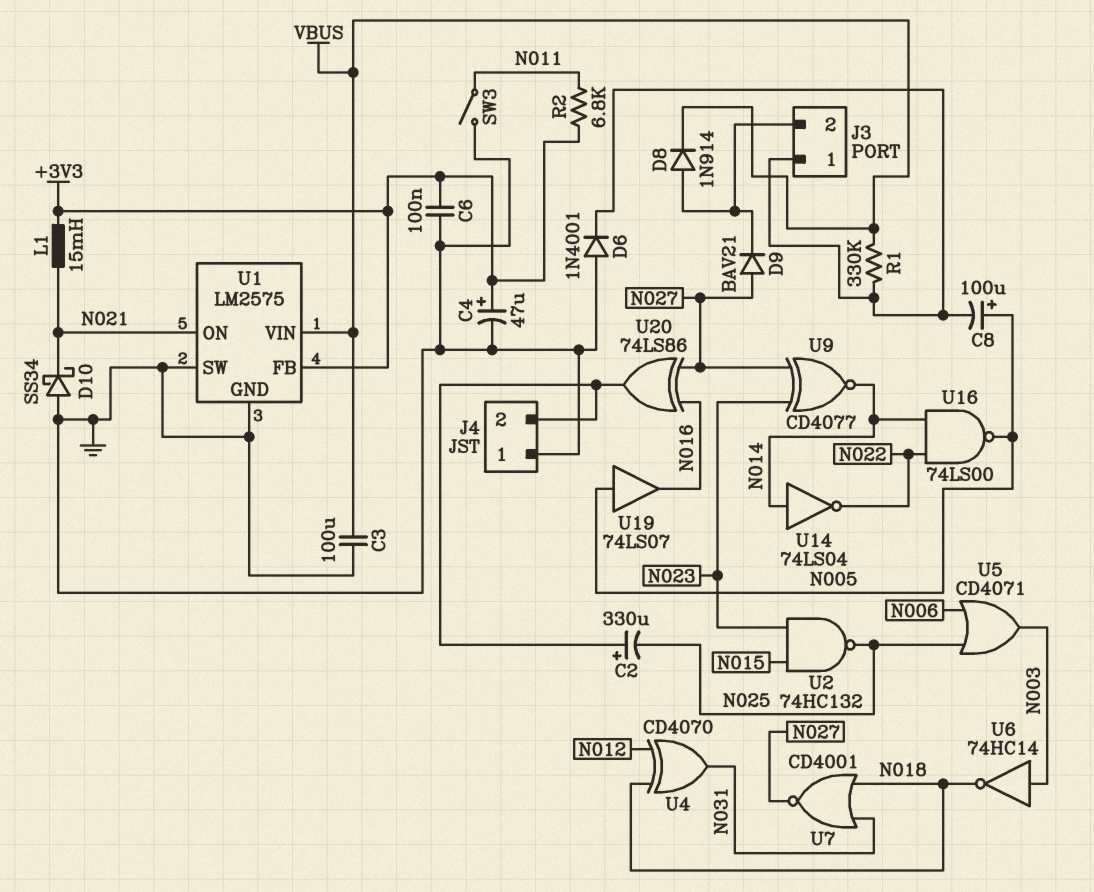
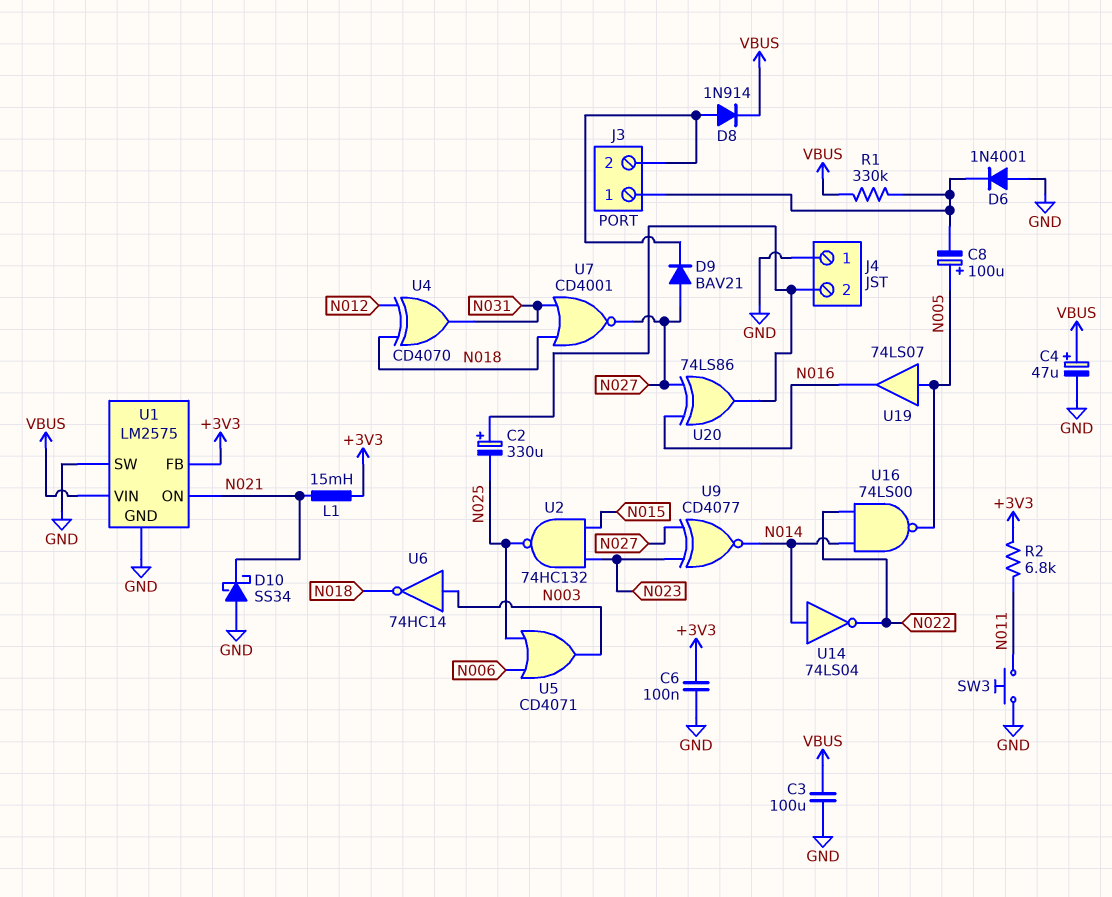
C4: 47uF (plus +3V3, minus GND) -> 47uF (plus VBUS, minus GND)
SW3: switch (GND, N011) -> button (GND, N011)

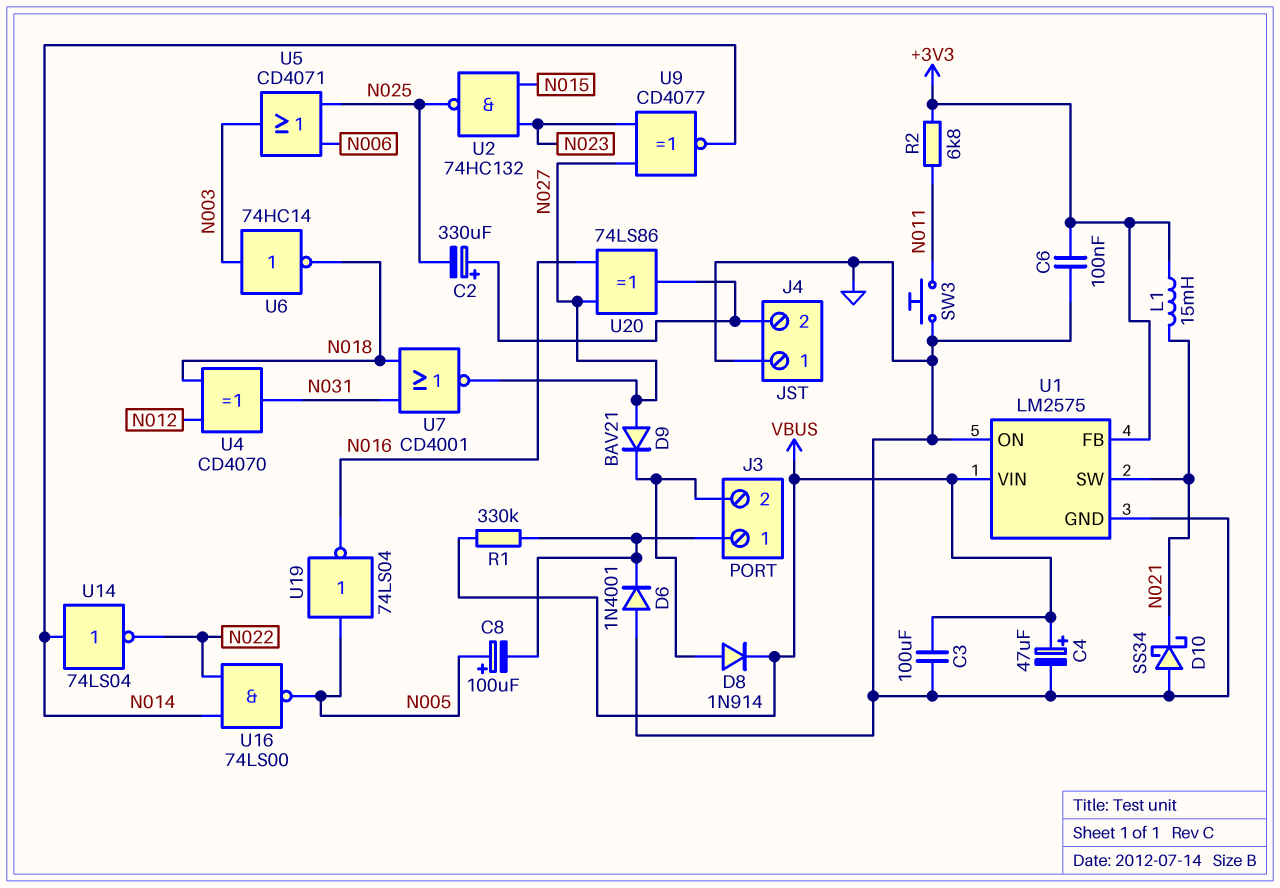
U1 pin ON: N021 -> GND
U1 pin SW: GND -> N021
U19: buffer 74LS07 (in N005, out N016) -> NOT 74LS04 (in N005, out N016)

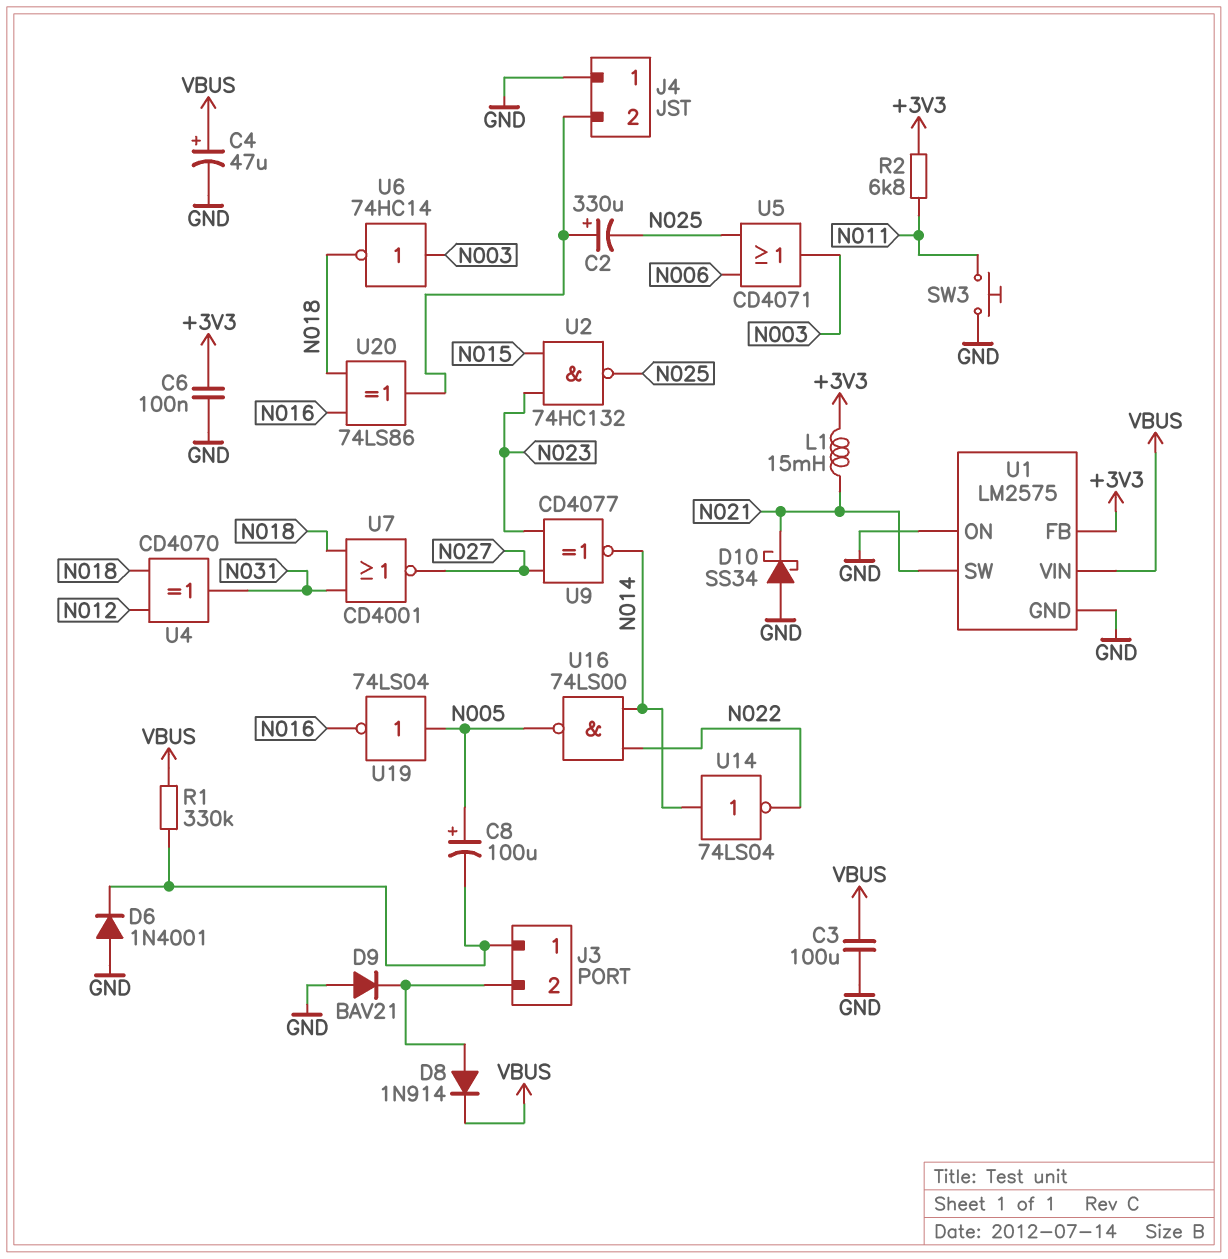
D9: diode BAV21 (A N027, K J3/2) -> diode BAV21 (A GND, K J3/2)
U20: XOR 74LS86 (in N016, in N027, out J4/2) -> XOR 74LS86 (in N016, in N018, out J4/2)

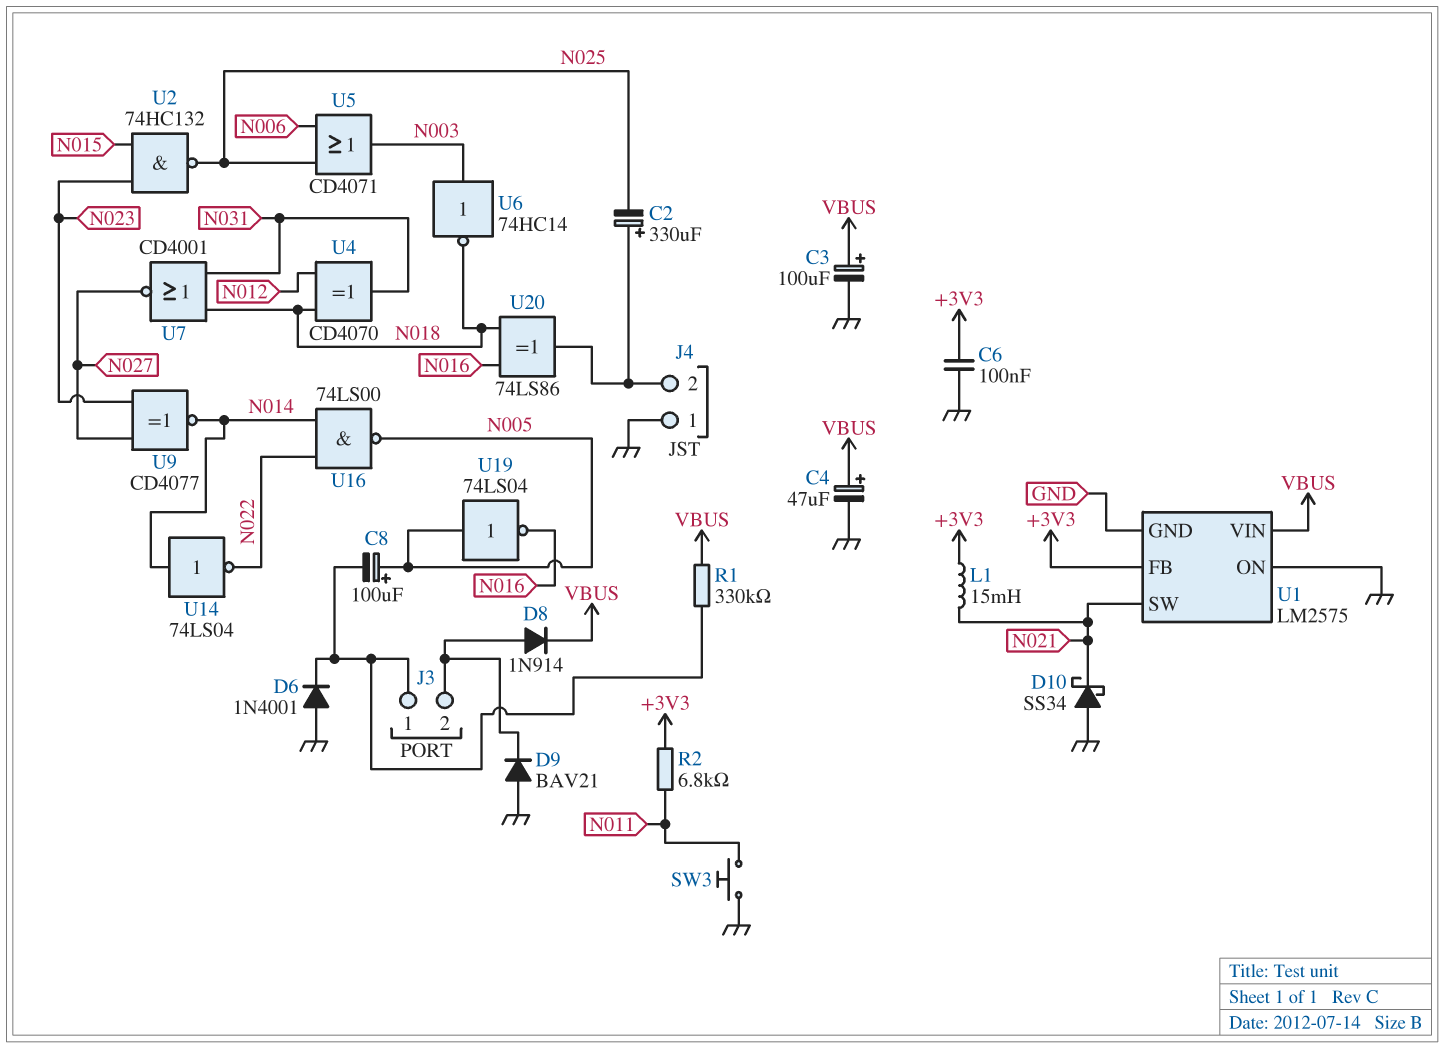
C3: 100uF (GND, VBUS) -> 100uF (plus VBUS, minus GND)

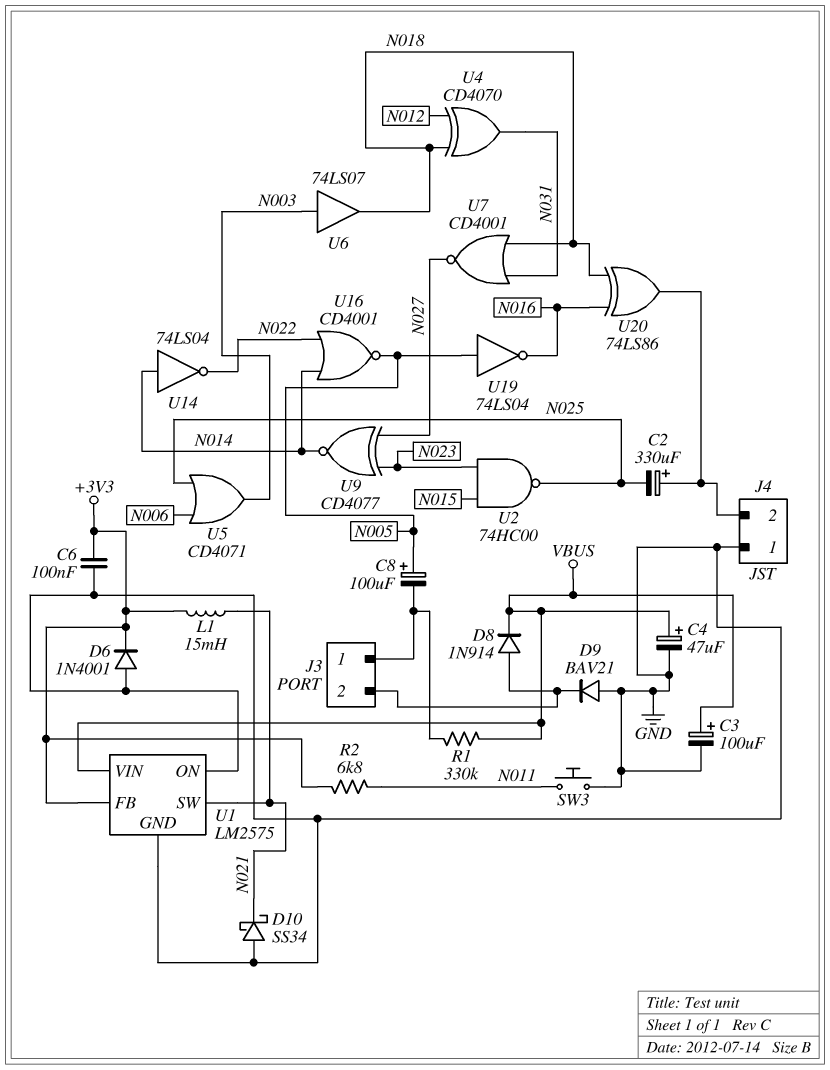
D6: diode 1N4001 (A GND, K J3/1) -> diode 1N4001 (A GND, K +3V3)
U2: NAND 74HC132 (in N015, in N023, out N025) -> NAND 74HC00 (in N015, in N023, out N025)
U6: NOT 74HC14 (in N003, out N018) -> buffer 74LS07 (in N003, out N018)
U16: NAND 74LS00 (in N014, in N022, out N005) -> NOR CD4001 (in N014, in N022, out N005)

